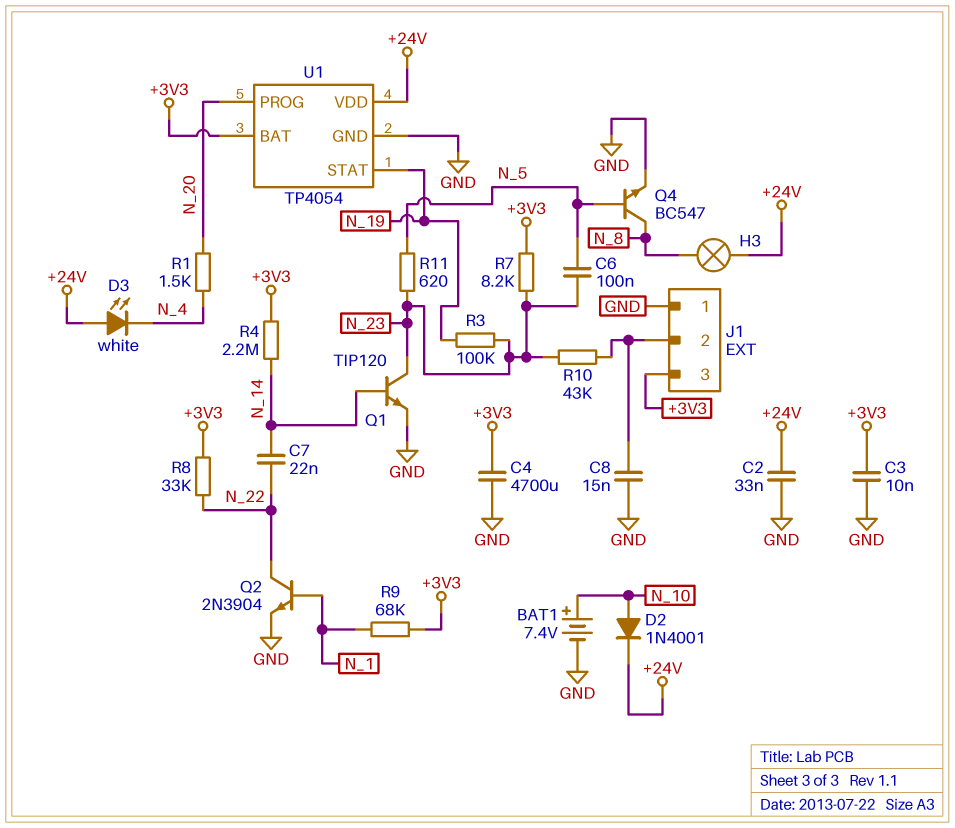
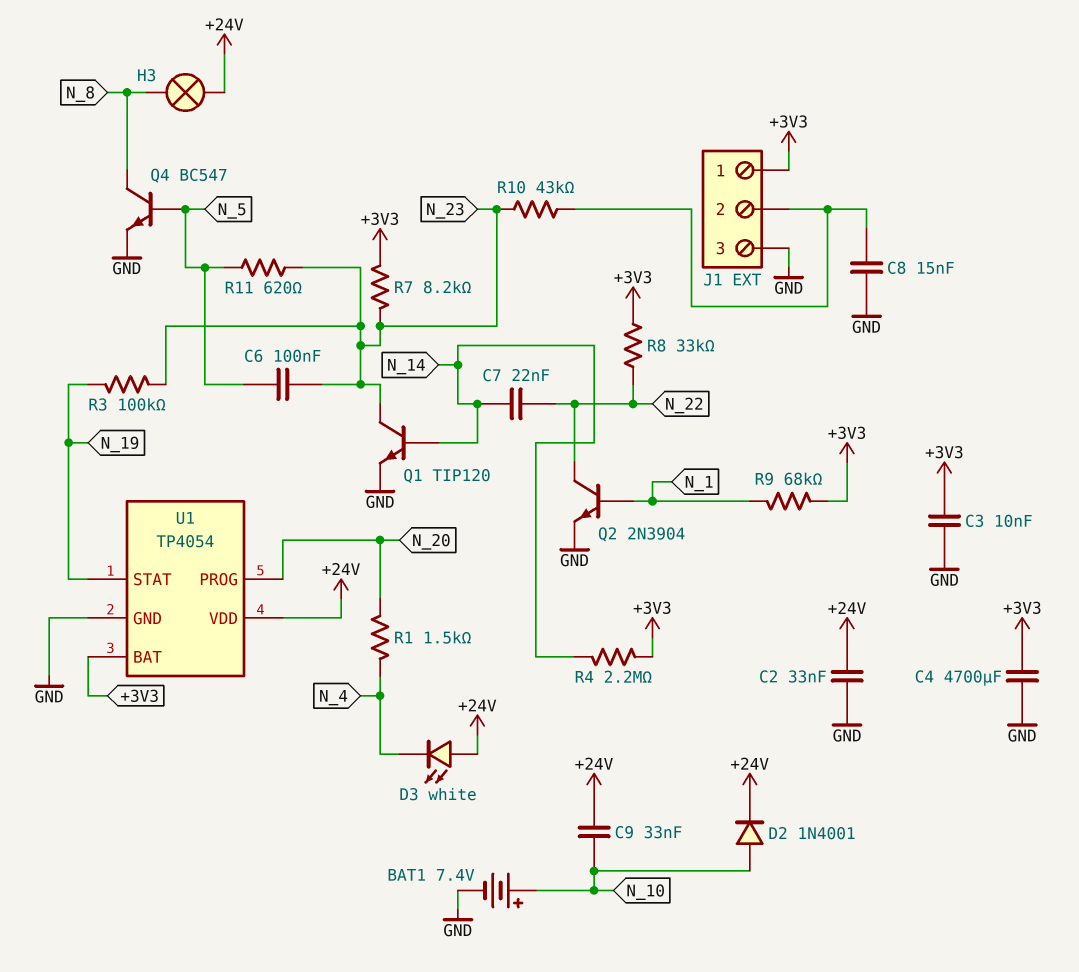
C9: none -> 33nF (+24V, N_10)
J1 pin 1: GND -> +3V3
J1 pin 3: +3V3 -> GND

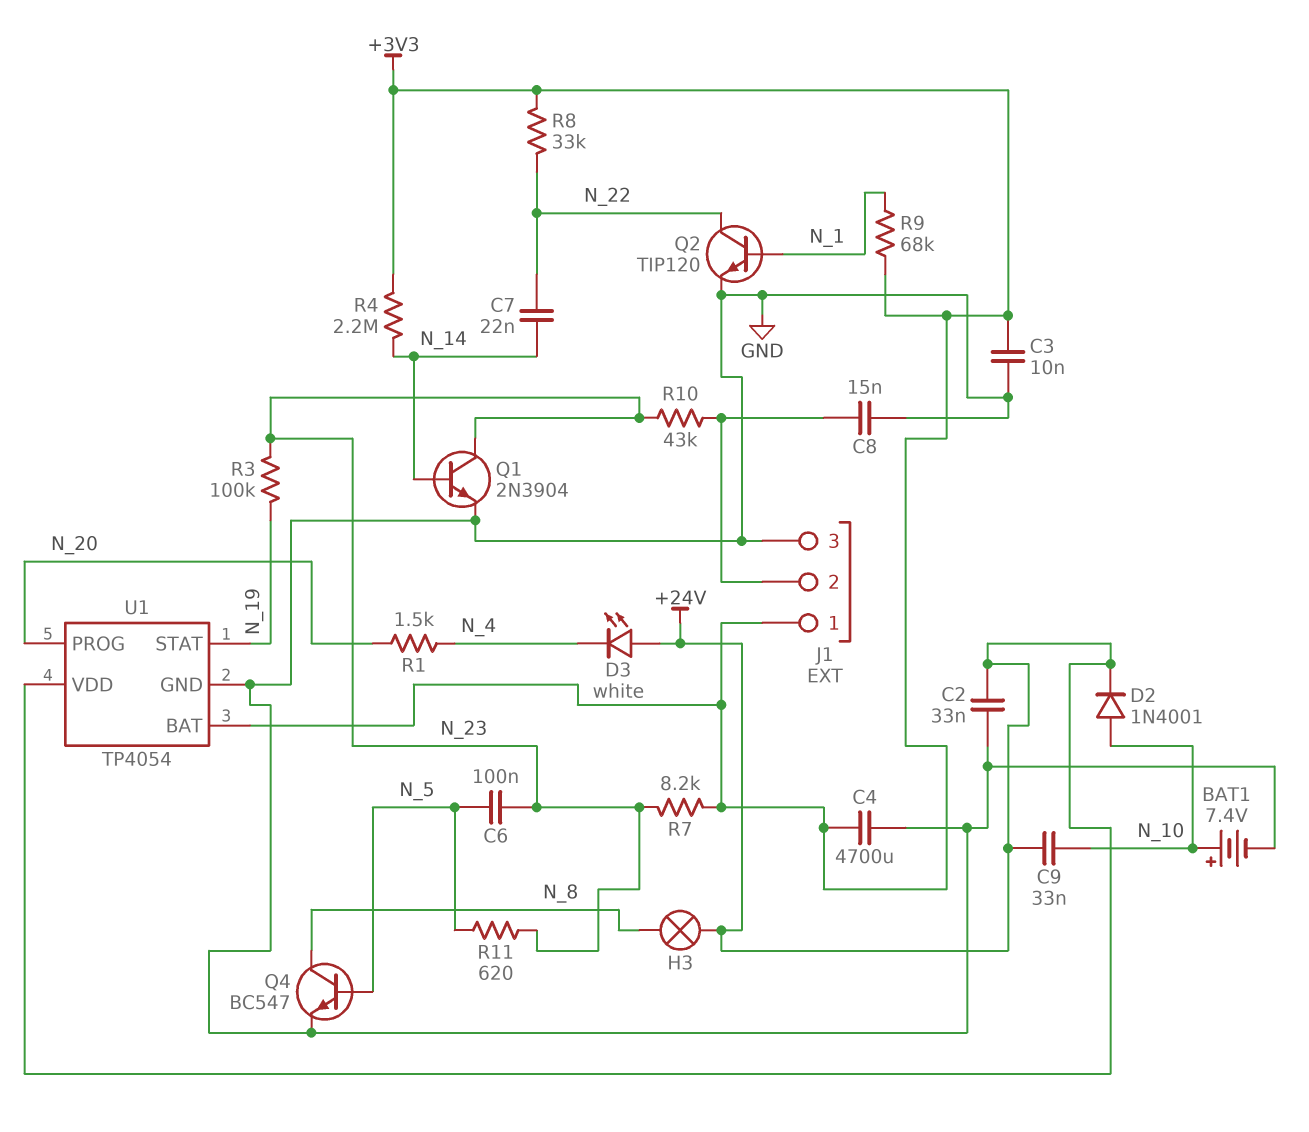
Q1: NPN TIP120 (B N_14, C N_23, E GND) -> NPN 2N3904 (B N_14, C N_23, E GND)
Q2: NPN 2N3904 (B N_1, C N_22, E GND) -> NPN TIP120 (B N_1, C N_22, E GND)

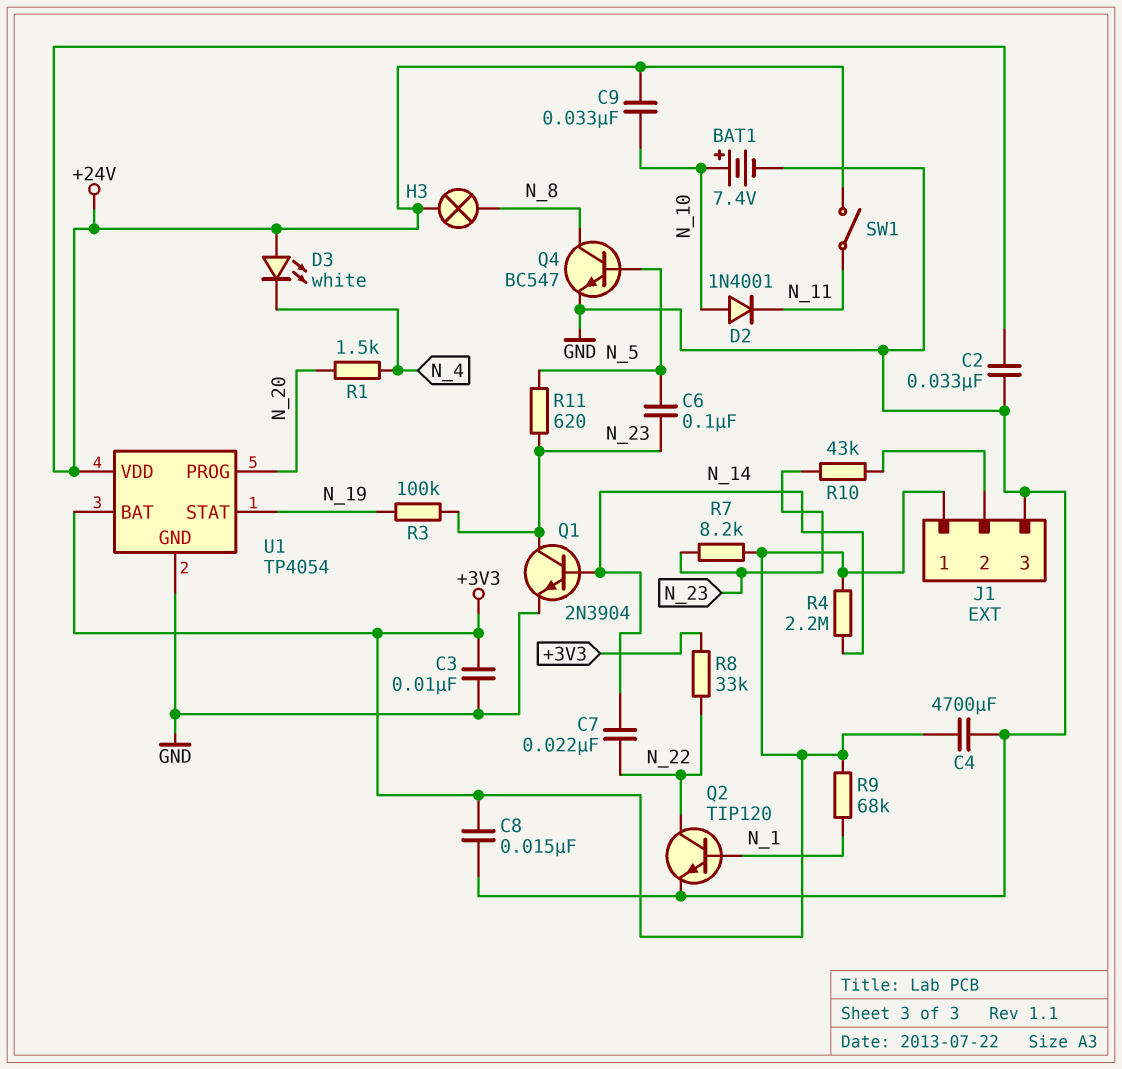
C8: 15nF (GND, J1/2) -> 15nF (+3V3, GND)
D2: diode 1N4001 (A N_10, K +24V) -> diode 1N4001 (A N_10, K N_11)
SW1: none -> switch (+24V, N_11)

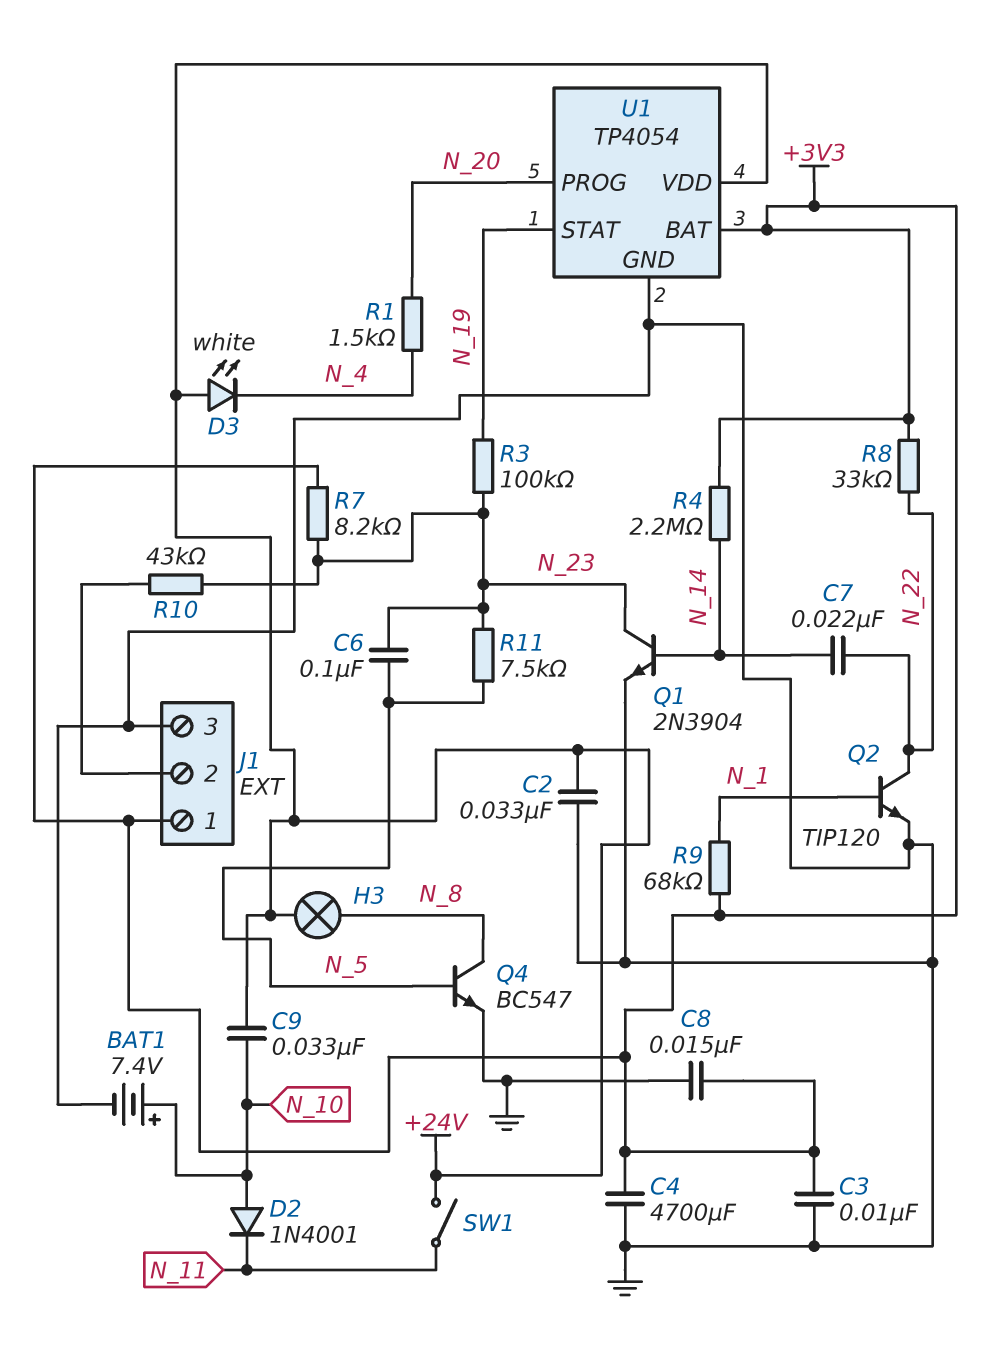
R11: 620 (N_5, N_23) -> 7.5k (N_5, N_23)

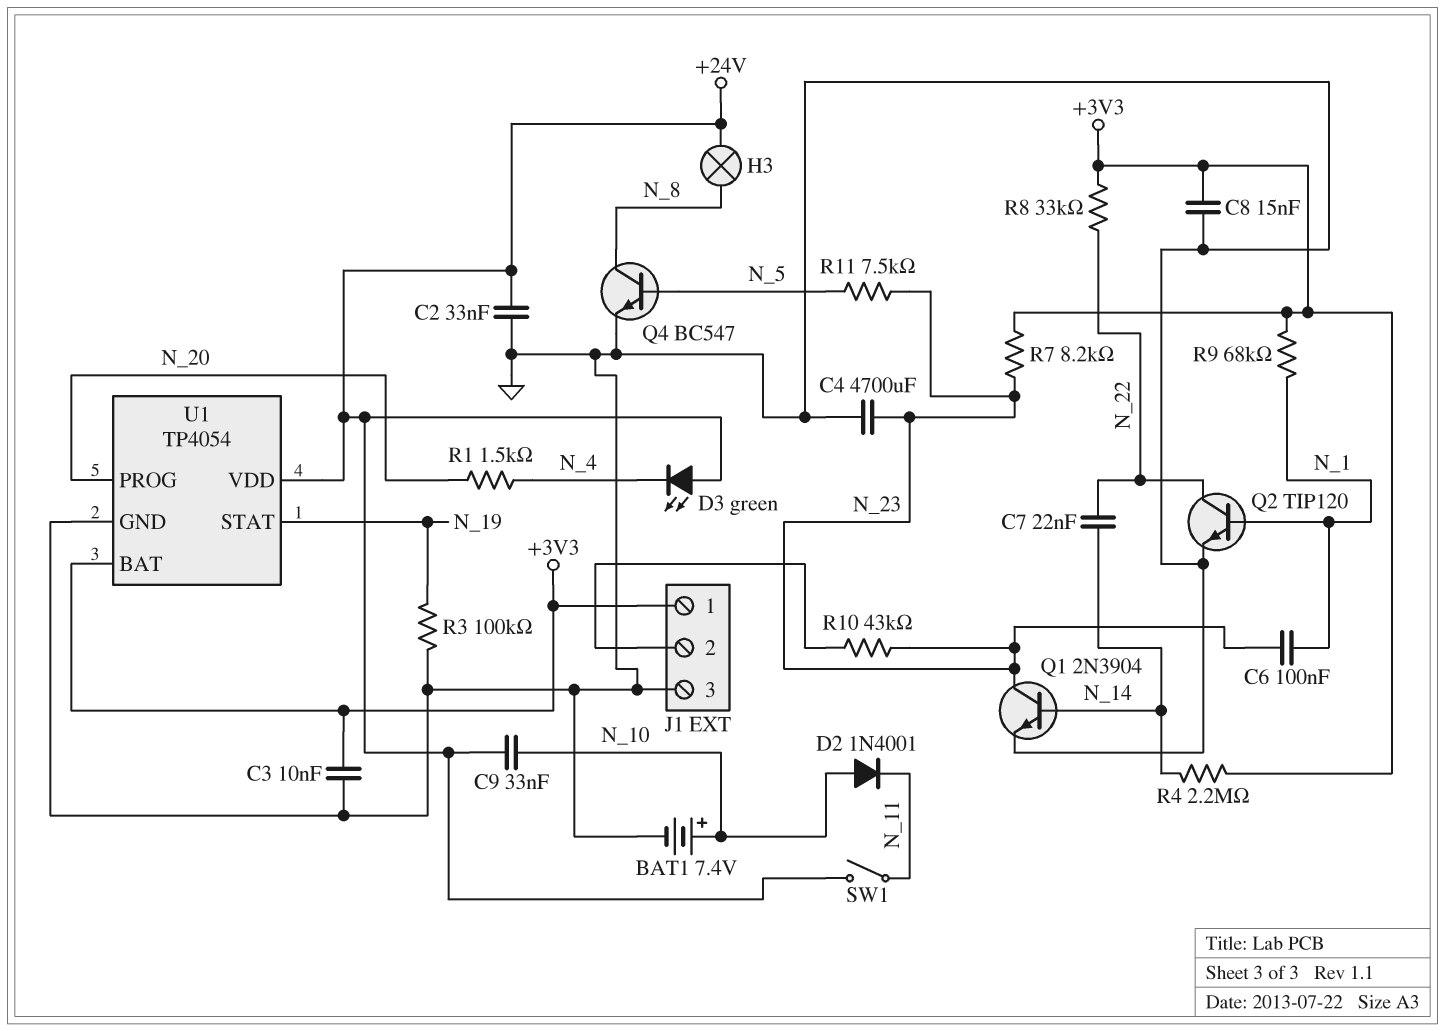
C4: 4700uF (+3V3, GND) -> 4700uF (GND, N_23)
C6: 100nF (N_5, N_23) -> 100nF (N_1, N_23)
D3: LED white (A +24V, K N_4) -> LED green (A +24V, K N_4)
R3: 100k (N_19, N_23) -> 100k (GND, N_19)

